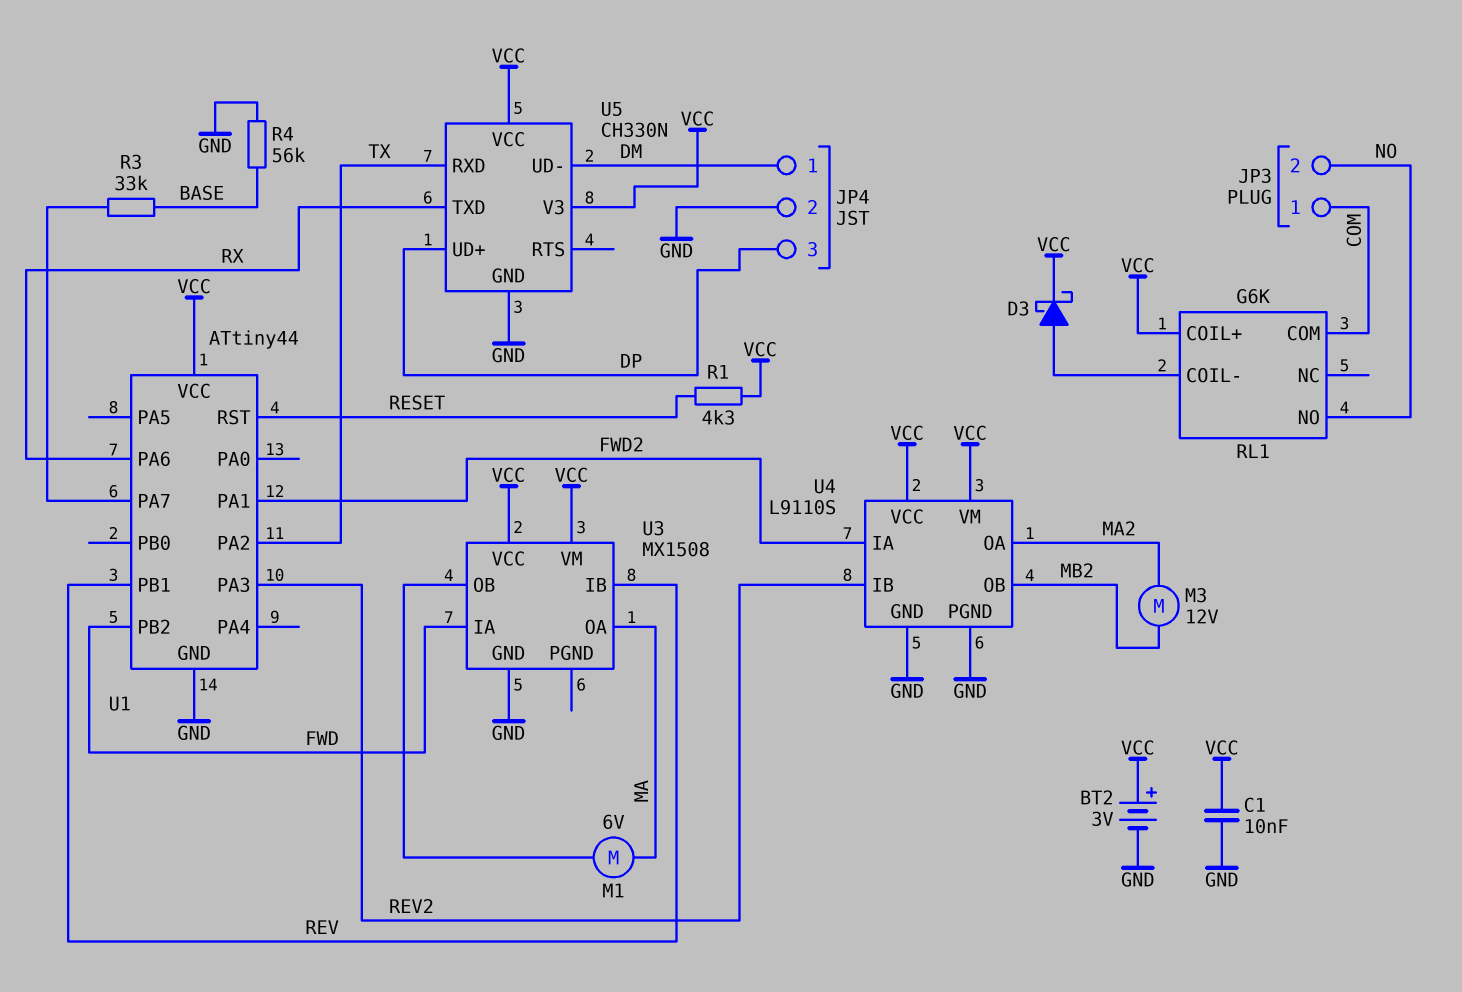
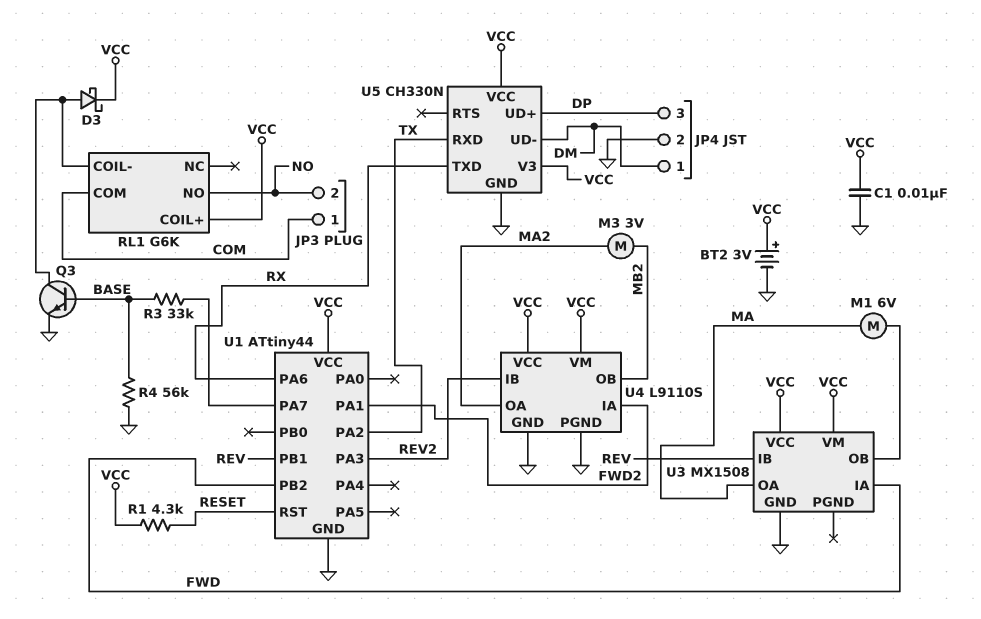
M3: motor 12V (MA2, MB2) -> motor 3V (MA2, MB2)
Q3: none -> NPN (B BASE, C RL1/COIL-, E GND)

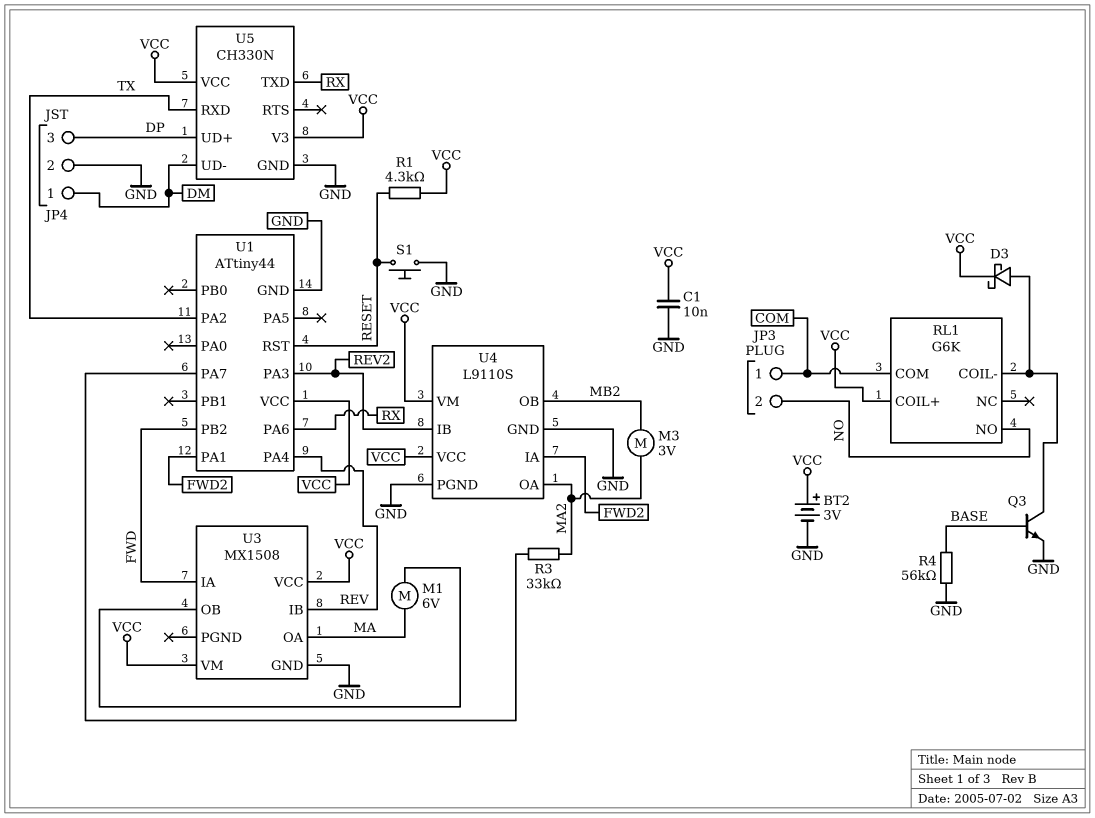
R3: 33k (BASE, U1/PA7) -> 33k (MA2, U1/PA7)
S1: none -> button (GND, RESET)
U1 pin PA4: none -> REV
U1 pin PB1: REV -> none

